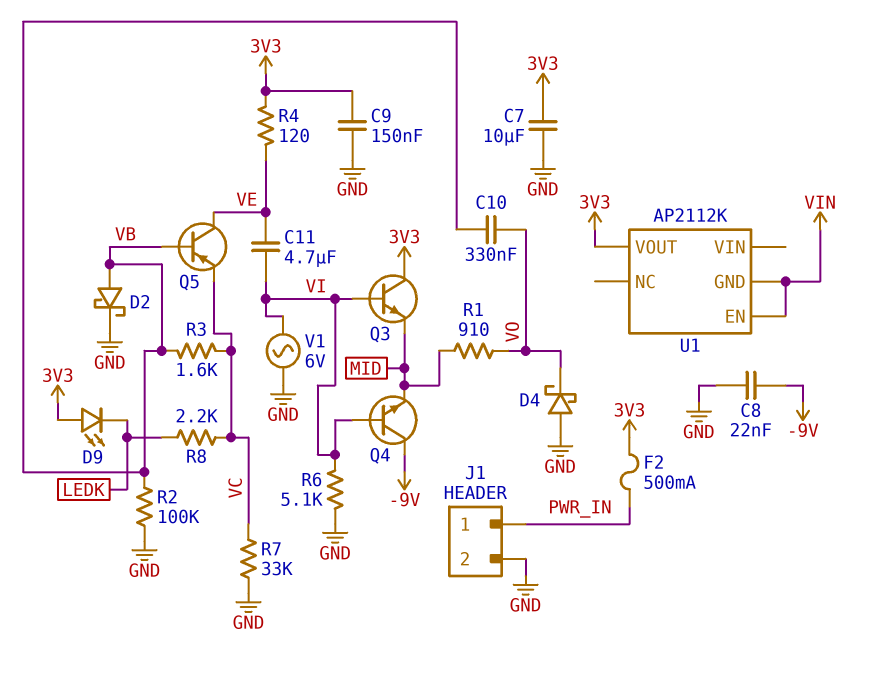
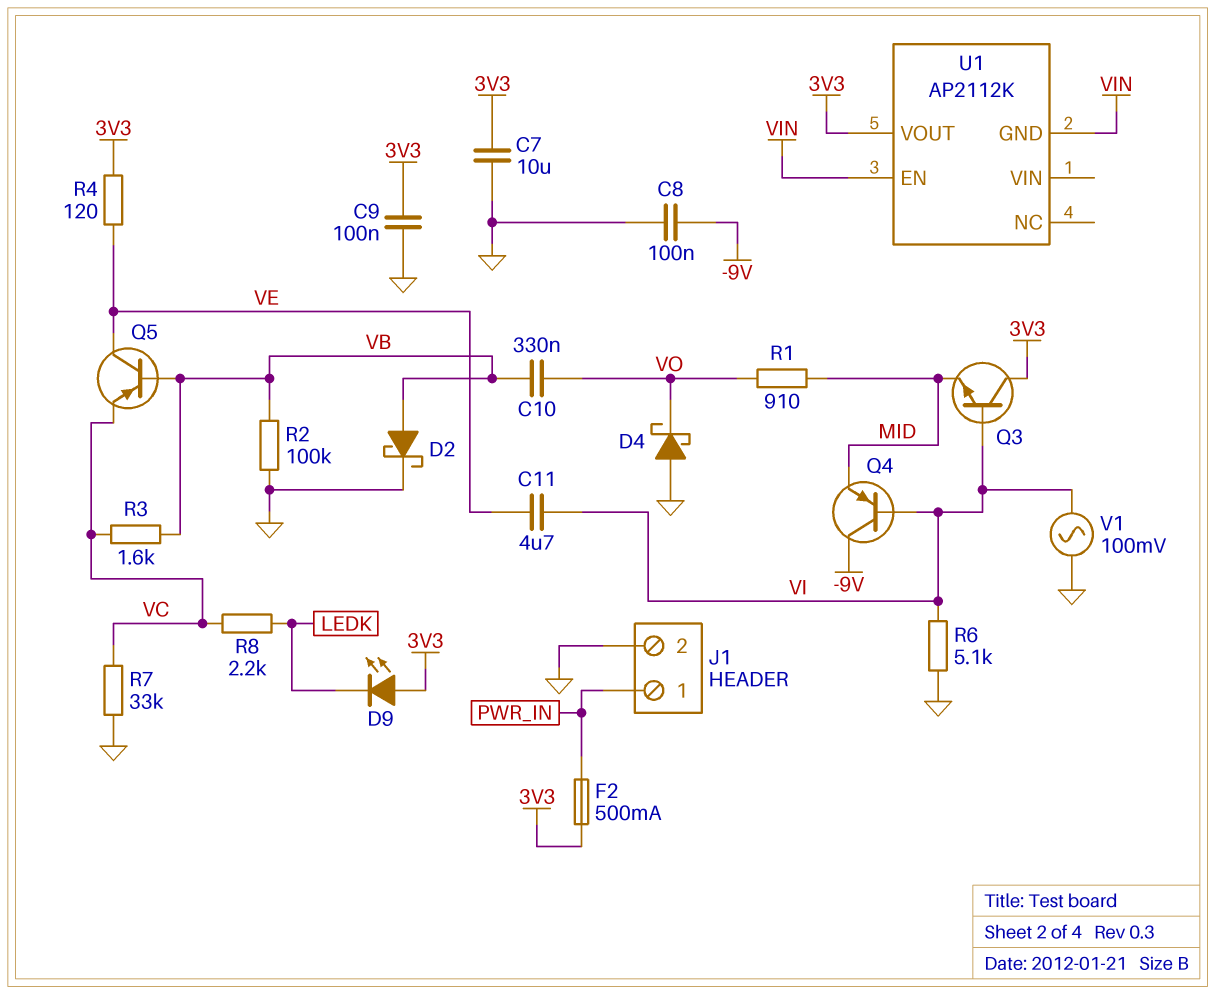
C8: 22nF (-9V, GND) -> 100nF (-9V, GND)
C9: 150nF (3V3, GND) -> 100nF (3V3, GND)
Q4: NPN (B VI, C -9V, E MID) -> PNP (B VI, C -9V, E MID)
V1: AC 6V (GND, VI) -> AC 100mV (GND, VI)

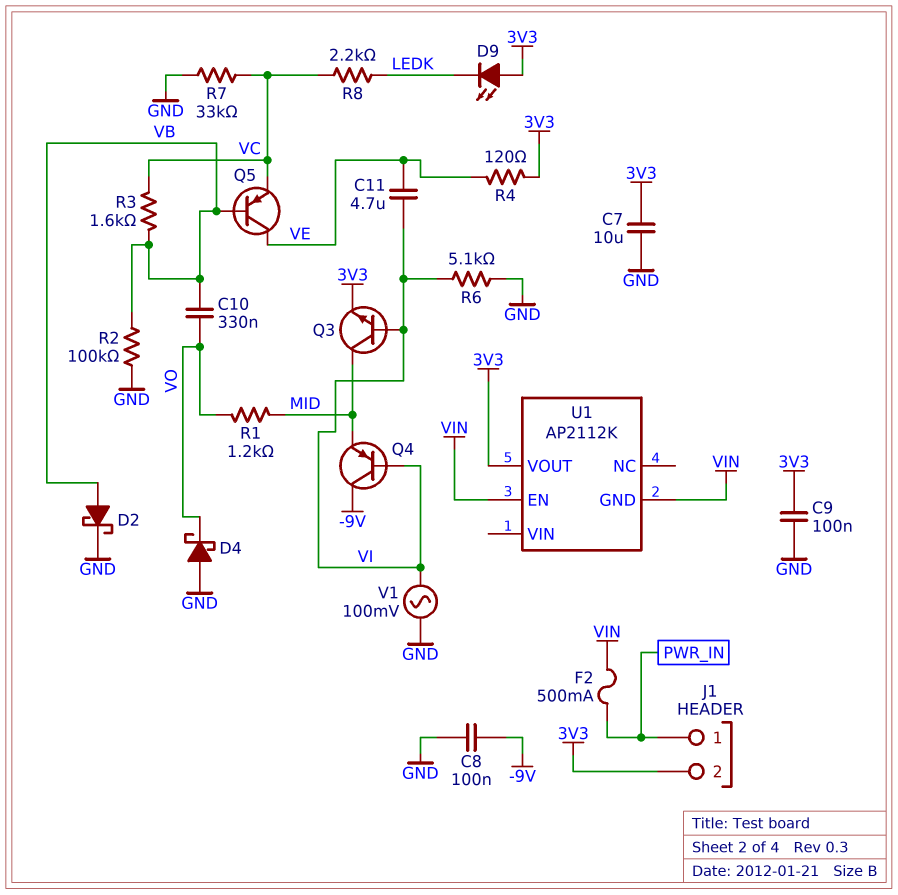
F2: 500mA (3V3, PWR_IN) -> 500mA (PWR_IN, VIN)
J1 pin 2: GND -> 3V3
Q3: NPN (B VI, C 3V3, E MID) -> NPN (B VI, C MID, E 3V3)
R1: 910 (MID, VO) -> 1.2k (MID, VO)

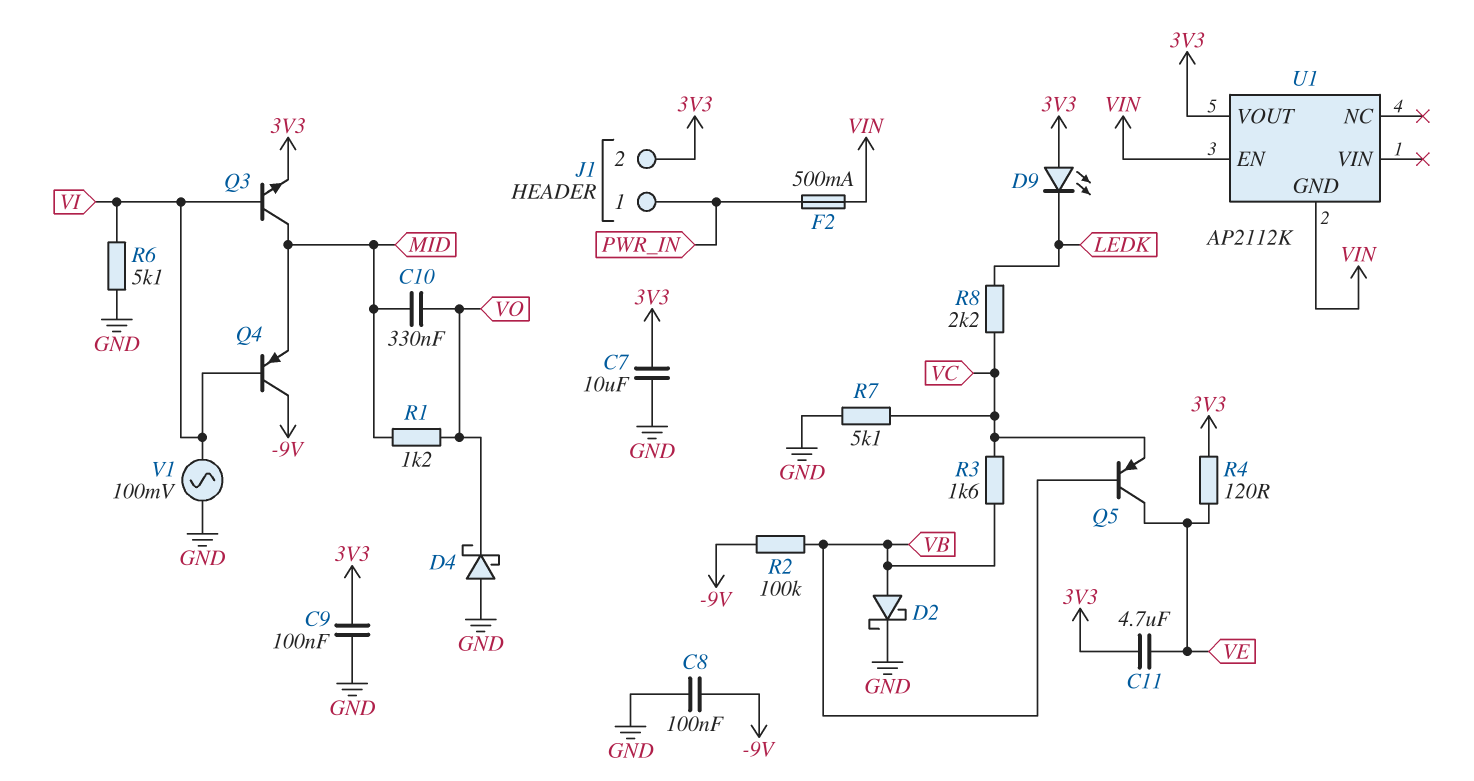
C10: 330nF (VB, VO) -> 330nF (MID, VO)
C11: 4.7uF (VE, VI) -> 4.7uF (3V3, VE)
R2: 100k (GND, VB) -> 100k (-9V, VB)
R7: 33k (GND, VC) -> 5.1k (GND, VC)

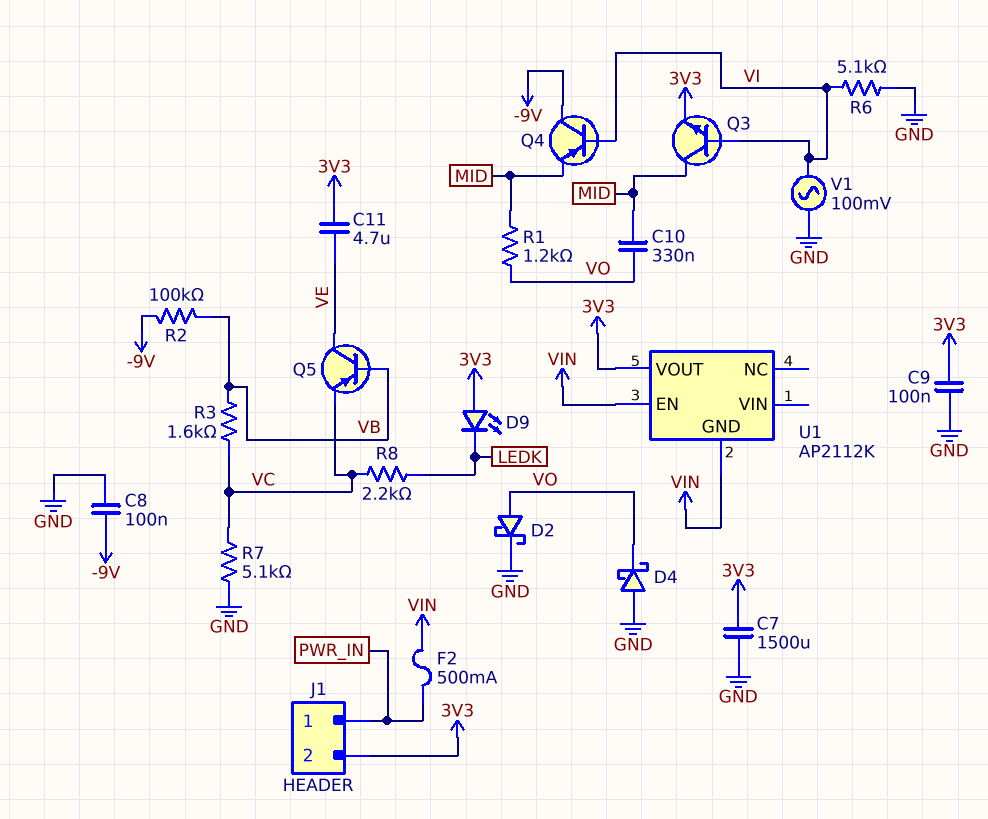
C7: 10uF (3V3, GND) -> 1500uF (3V3, GND)
D2: schottky (A VB, K GND) -> schottky (A VO, K GND)
R4: 120 (3V3, VE) -> none

